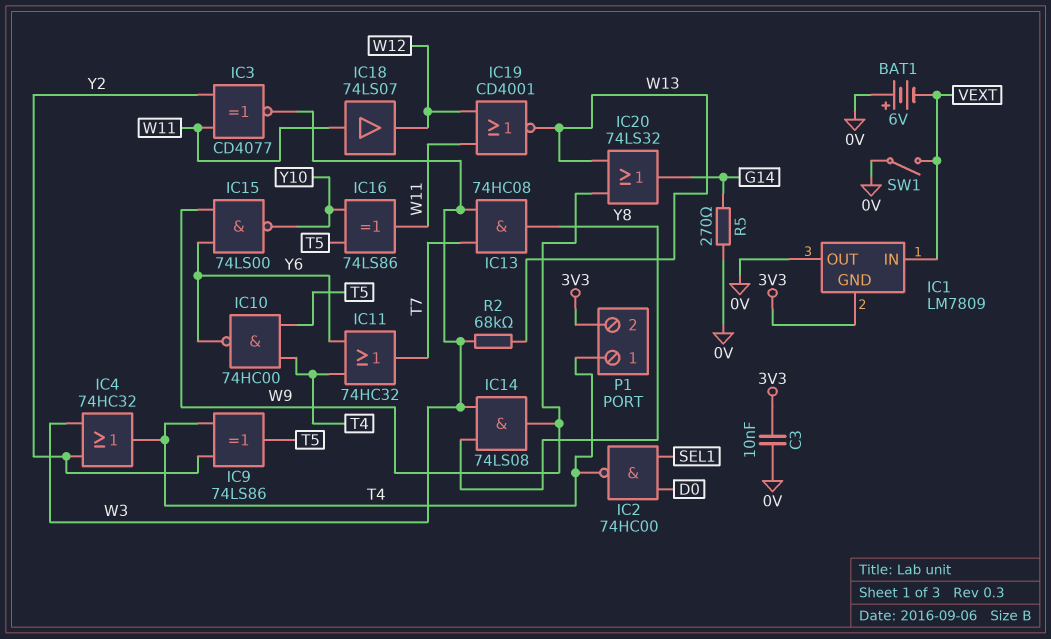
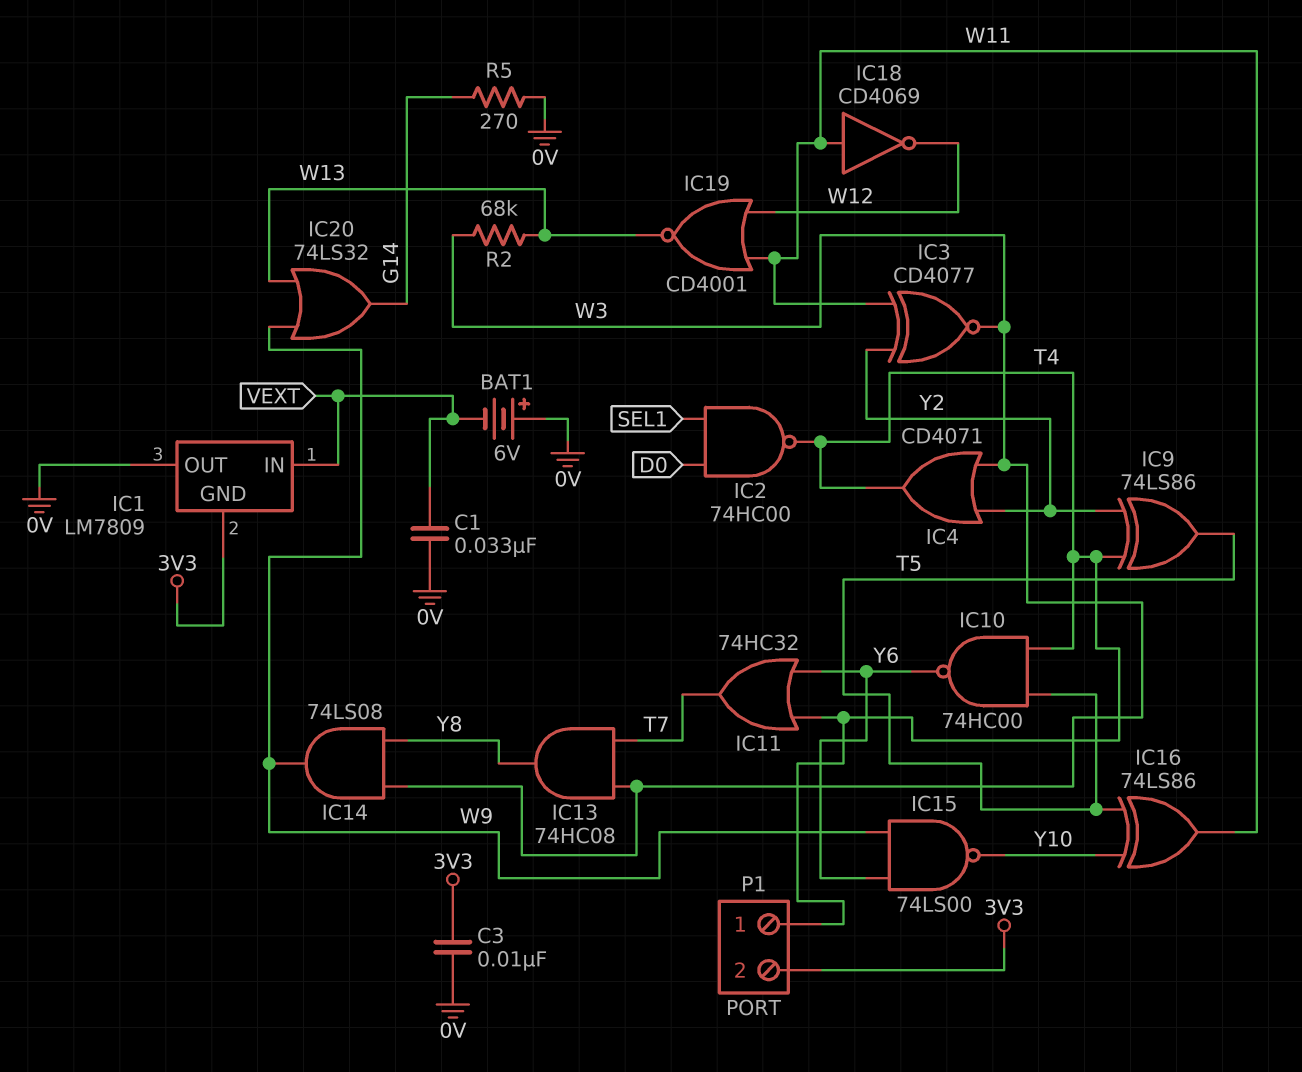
C1: none -> 33nF (0V, VEXT)
IC4: OR 74HC32 (in W3, in Y2, out T4) -> OR CD4071 (in W3, in Y2, out T4)
IC18: buffer 74LS07 (in W11, out W12) -> NOT CD4069 (in W11, out W12)
SW1: switch (0V, VEXT) -> none

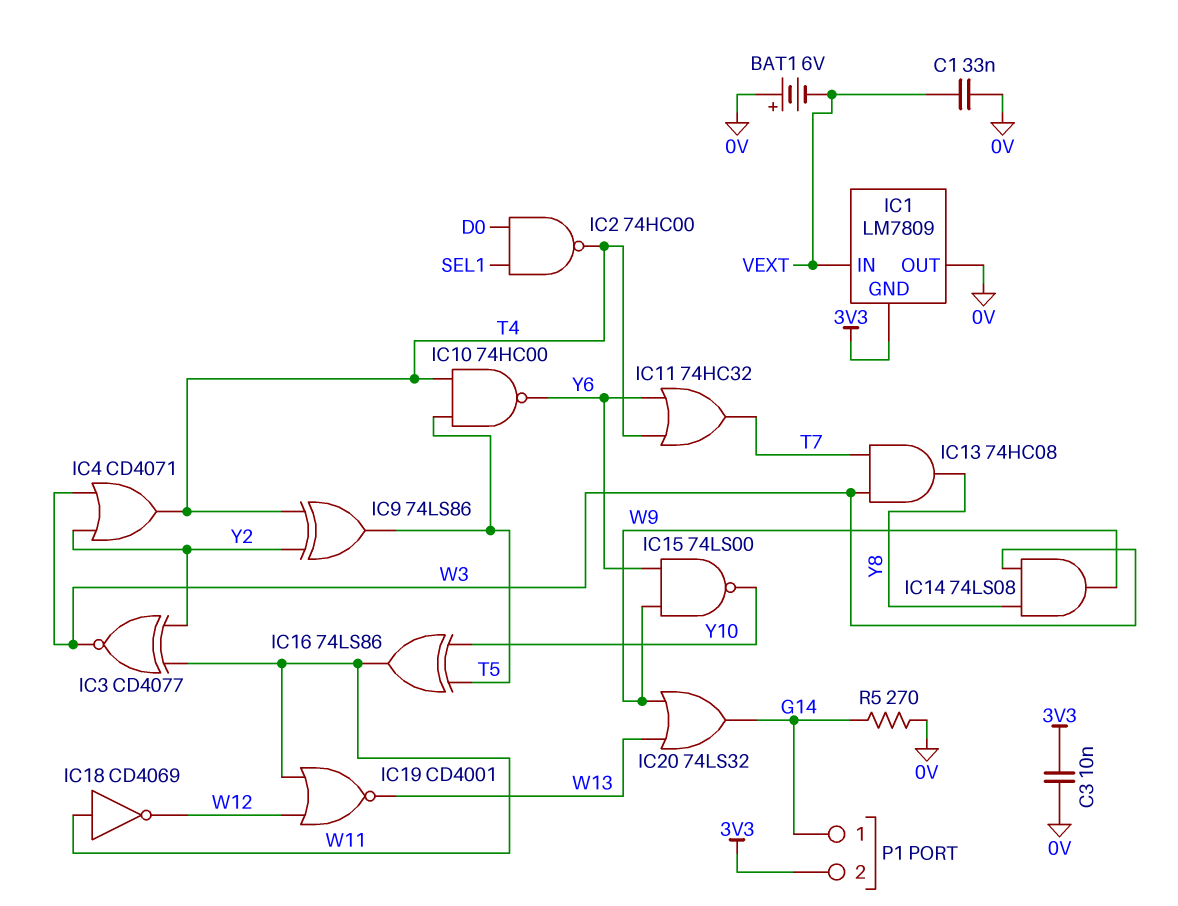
P1 pin 1: T4 -> G14
R2: 68k (W3, W13) -> none

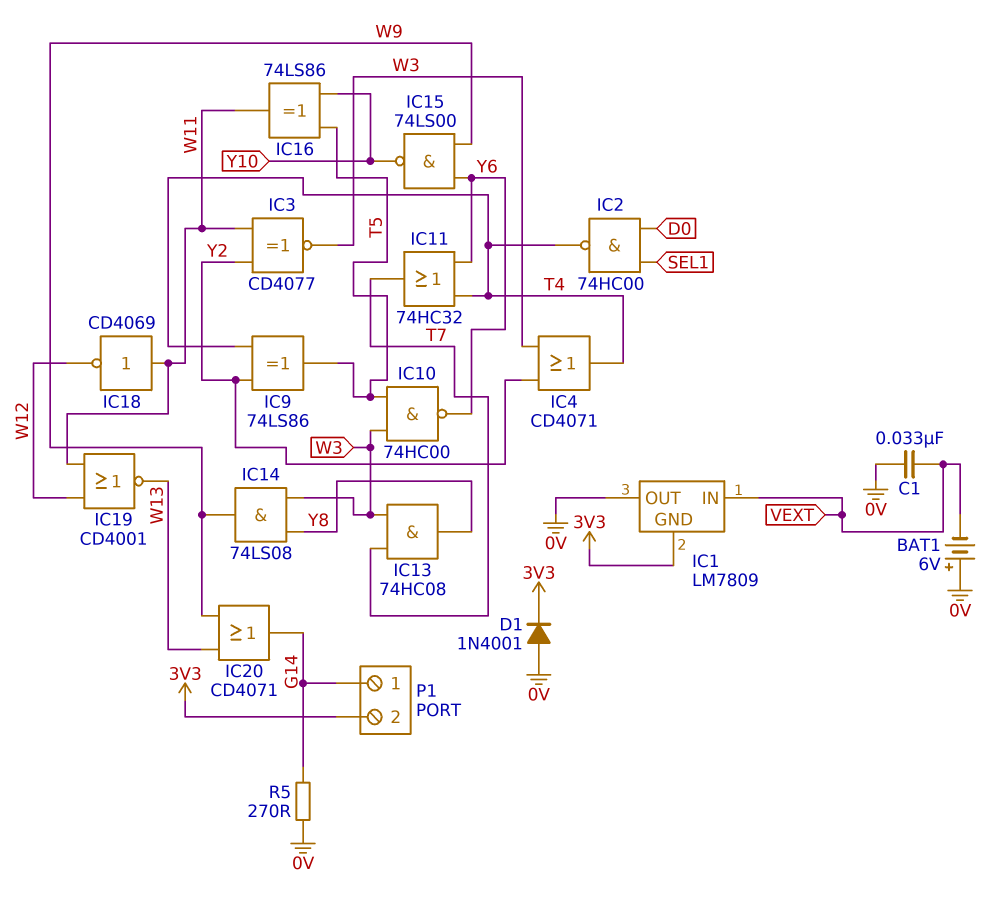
C3: 10nF (0V, 3V3) -> none
D1: none -> diode 1N4001 (A 0V, K 3V3)
IC10: NAND 74HC00 (in T4, in T5, out Y6) -> NAND 74HC00 (in T5, in W3, out Y6)
IC20: OR 74LS32 (in W9, in W13, out G14) -> OR CD4071 (in W9, in W13, out G14)

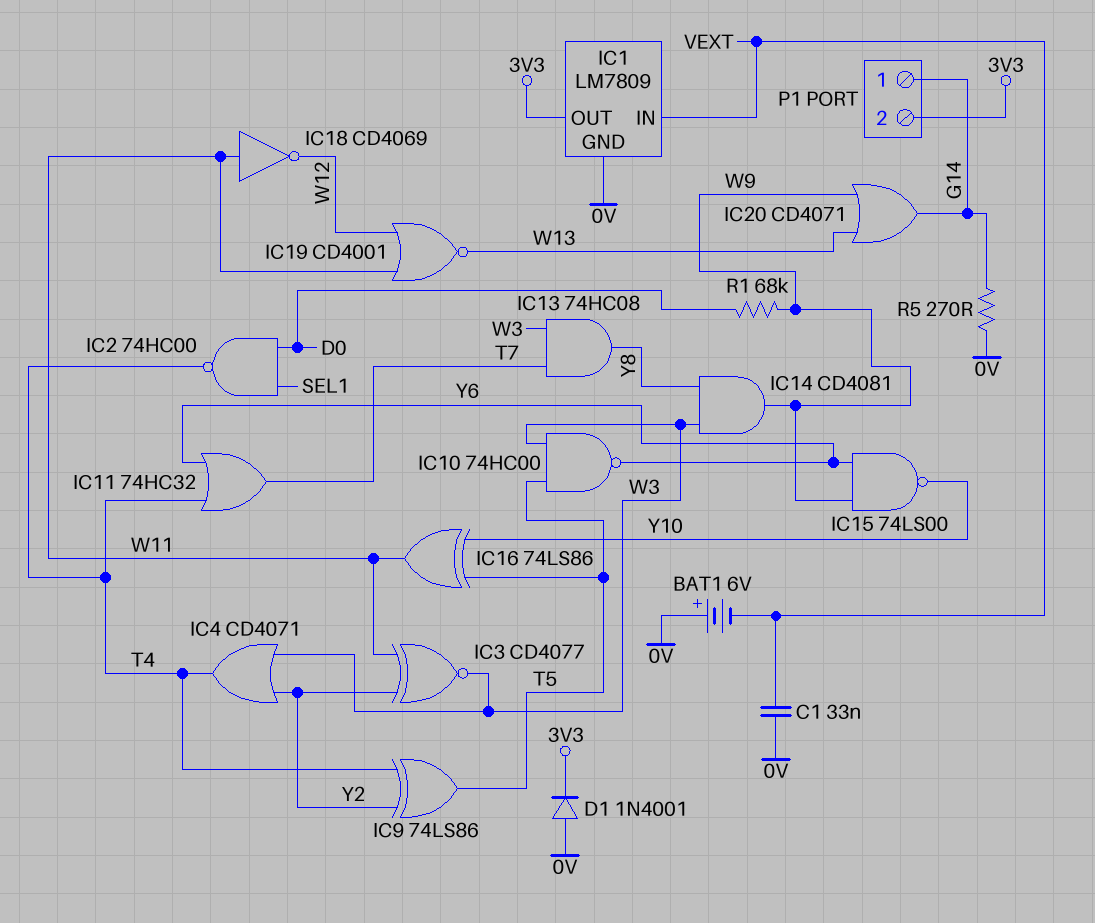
IC1 pin GND: 3V3 -> 0V
IC1 pin OUT: 0V -> 3V3
IC14: AND 74LS08 (in W3, in Y8, out W9) -> AND CD4081 (in W3, in Y8, out W9)
R1: none -> 68k (D0, W9)

